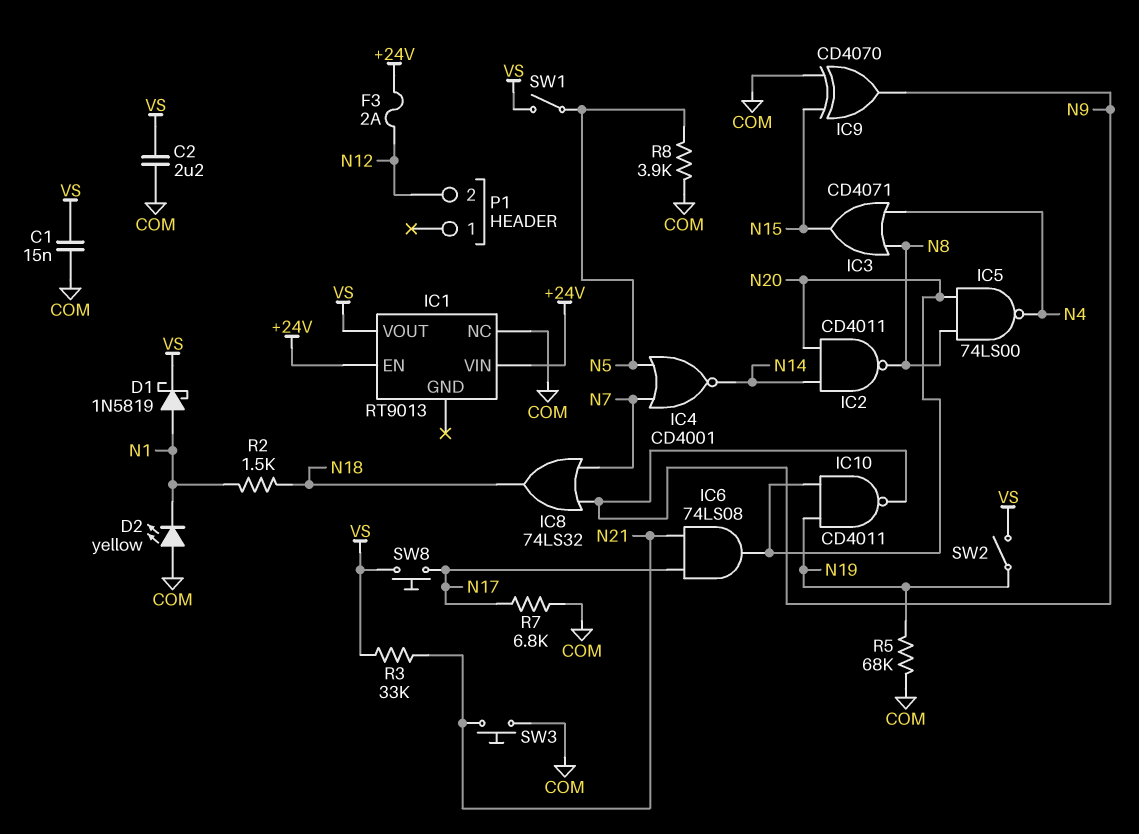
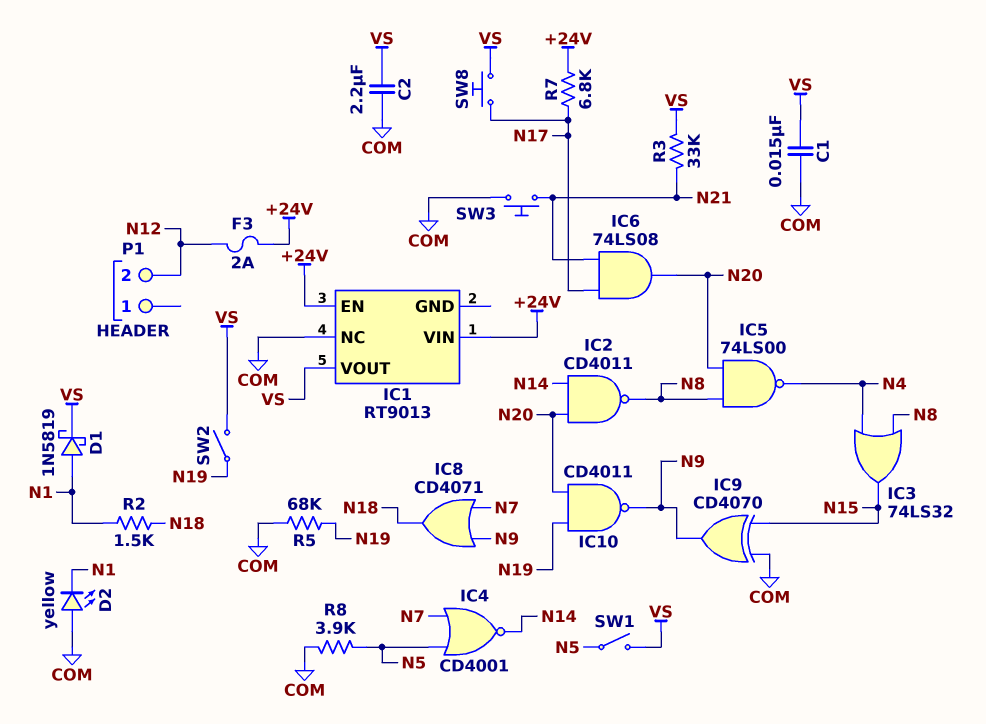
IC3: OR CD4071 (in N4, in N8, out N15) -> OR 74LS32 (in N4, in N8, out N15)
IC8: OR 74LS32 (in N7, in N9, out N18) -> OR CD4071 (in N7, in N9, out N18)
R7: 6.8k (COM, N17) -> 6.8k (+24V, N17)

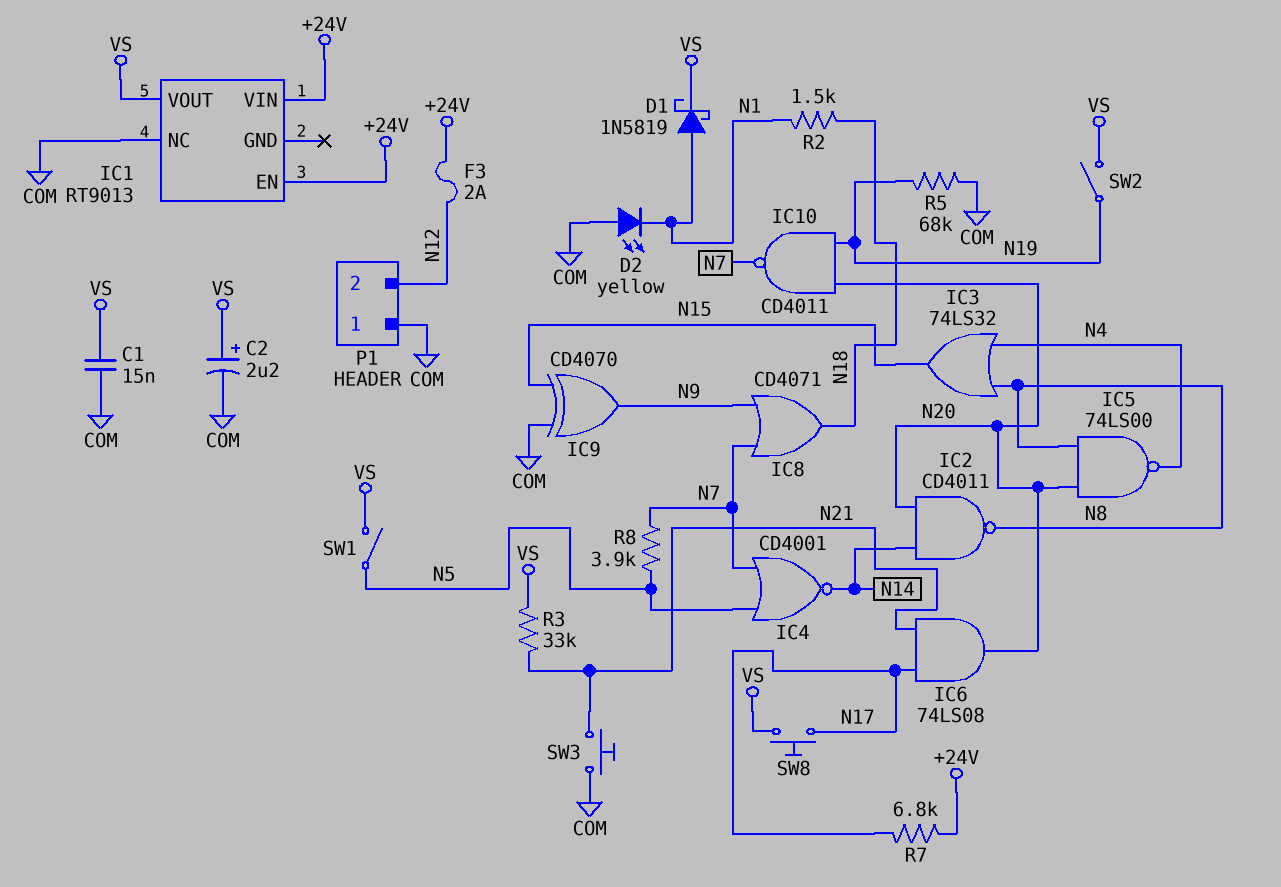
C2: 2.2uF (COM, VS) -> 2.2uF (plus VS, minus COM)
IC10: NAND CD4011 (in N19, in N20, out N9) -> NAND CD4011 (in N19, in N20, out N7)
P1 pin 1: none -> COM
R8: 3.9k (COM, N5) -> 3.9k (N5, N7)

